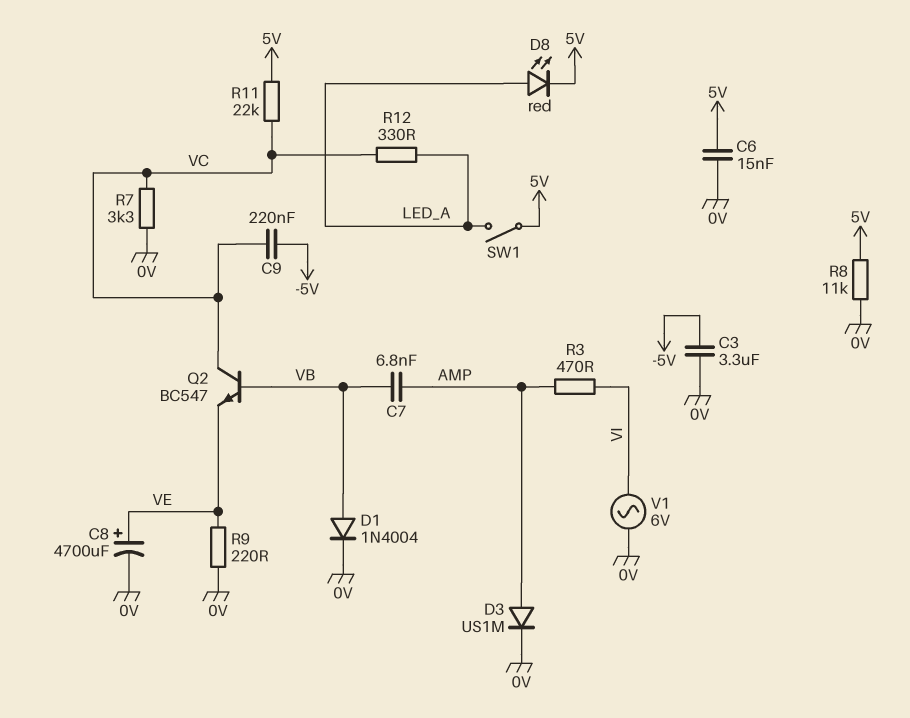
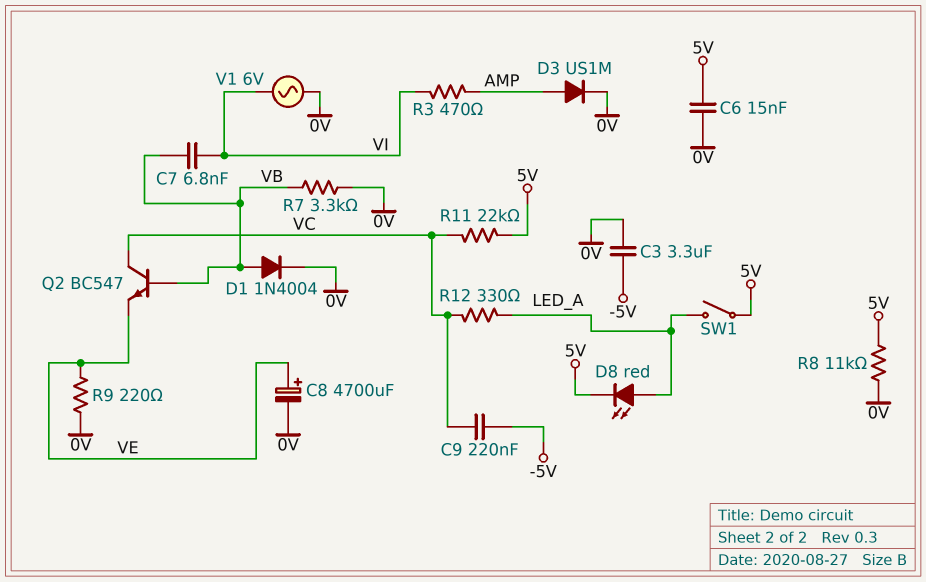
C7: 6.8nF (AMP, VB) -> 6.8nF (VB, VI)
R7: 3.3k (0V, VC) -> 3.3k (0V, VB)

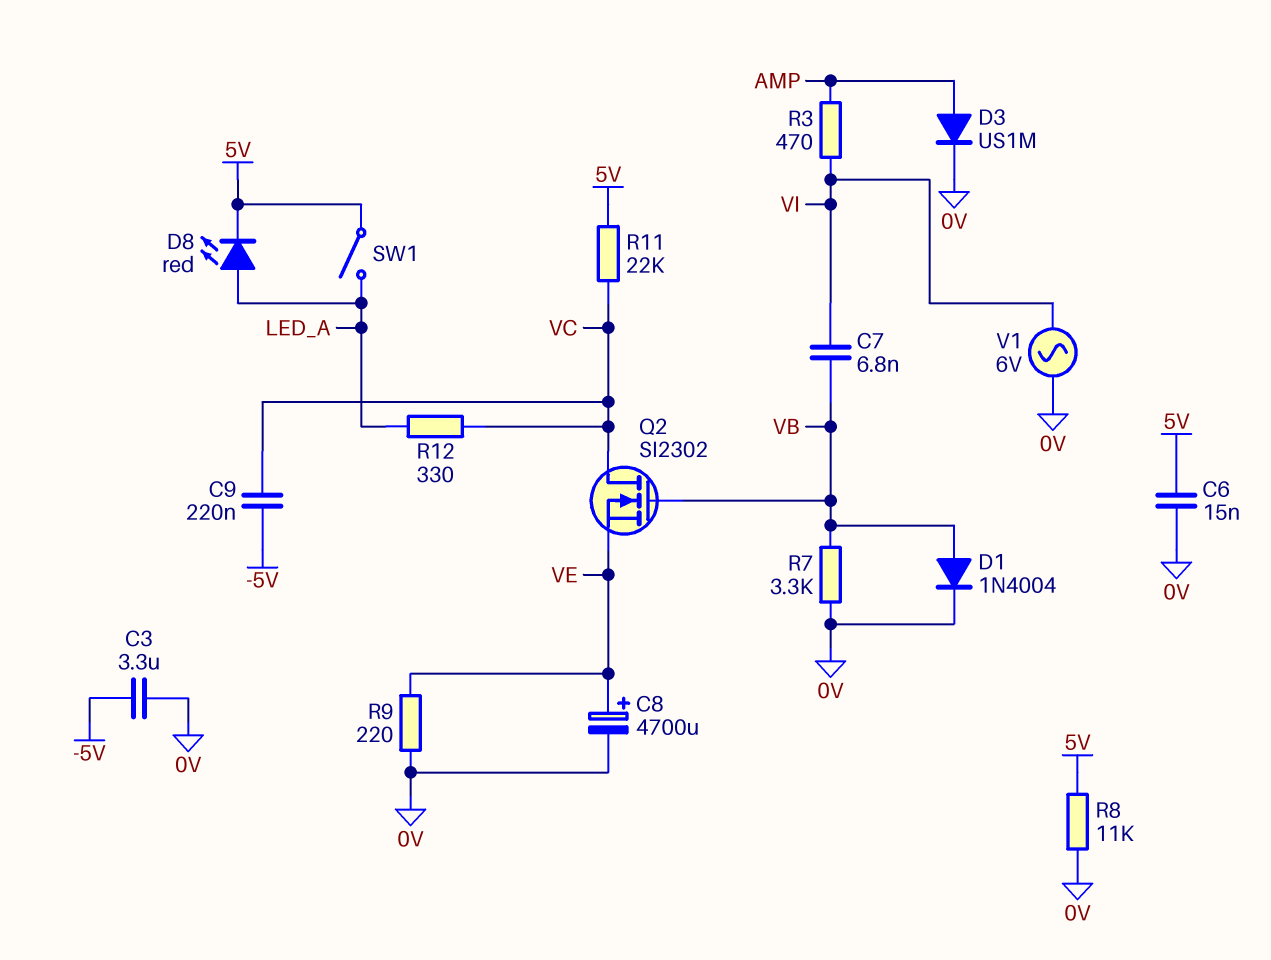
Q2: NPN BC547 (B VB, C VC, E VE) -> NMOS SI2302 (G VB, D VC, S VE)

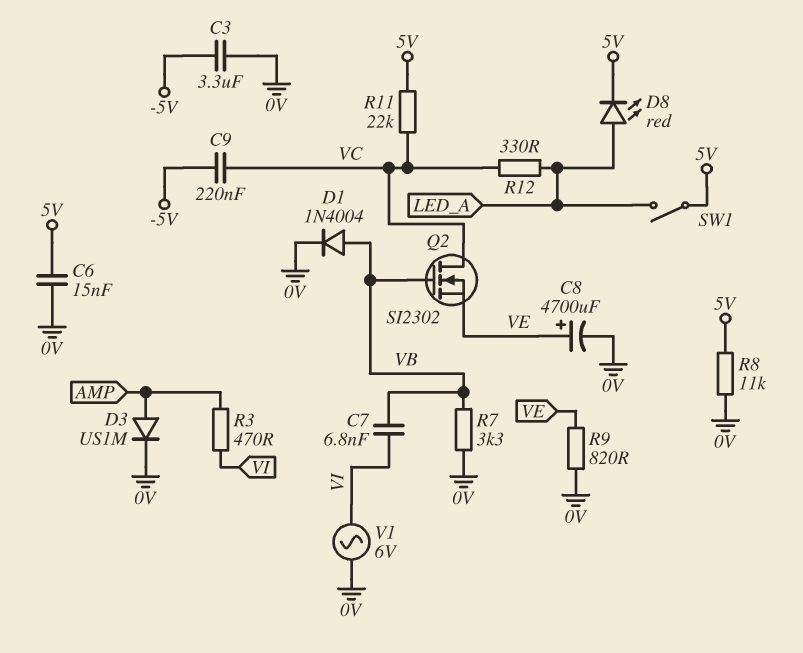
R9: 220 (0V, VE) -> 820 (0V, VE)

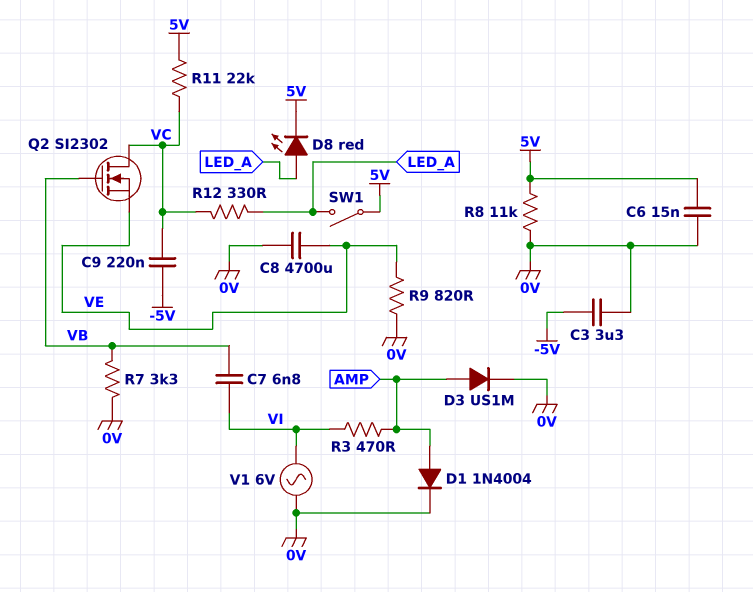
C8: 4700uF (plus VE, minus 0V) -> 4700uF (0V, VE)
D1: diode 1N4004 (A VB, K 0V) -> diode 1N4004 (A AMP, K 0V)

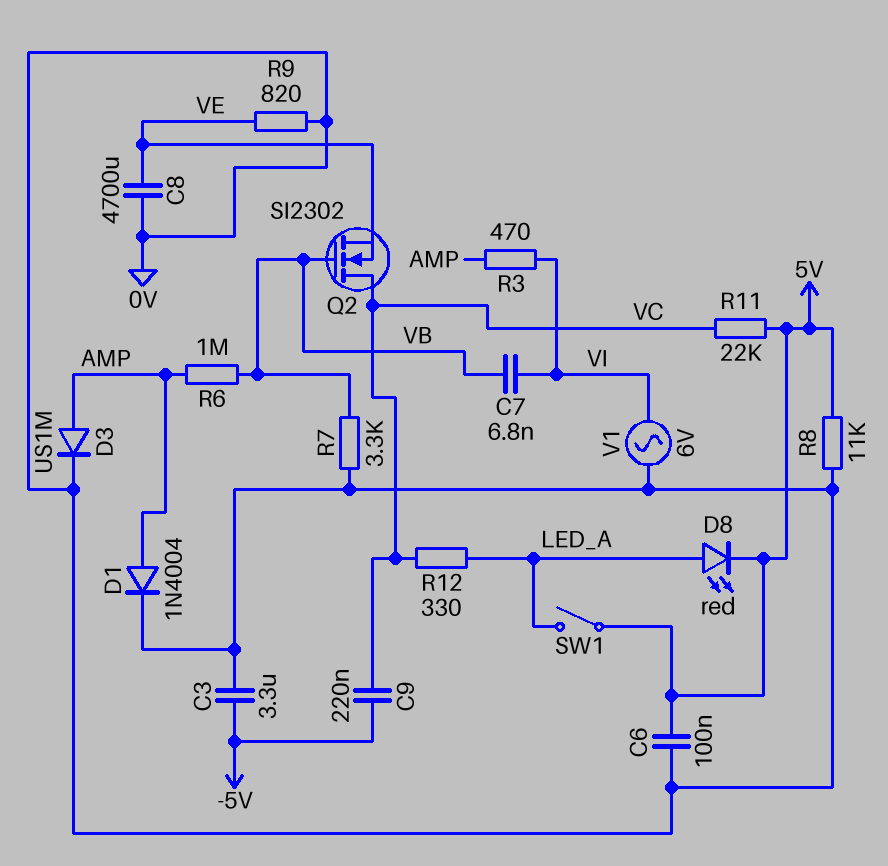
C6: 15nF (0V, 5V) -> 100nF (0V, 5V)
R6: none -> 1M (AMP, VB)

